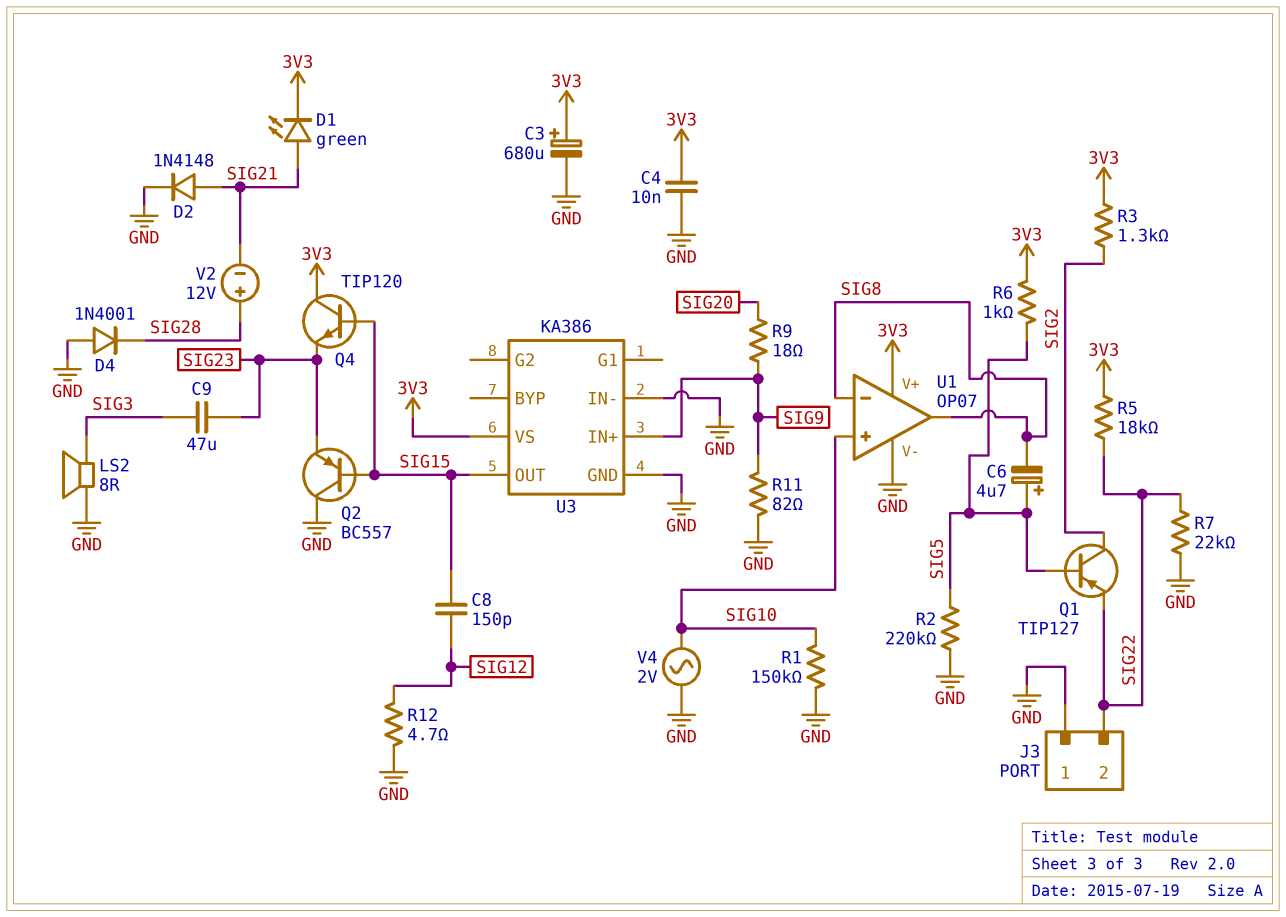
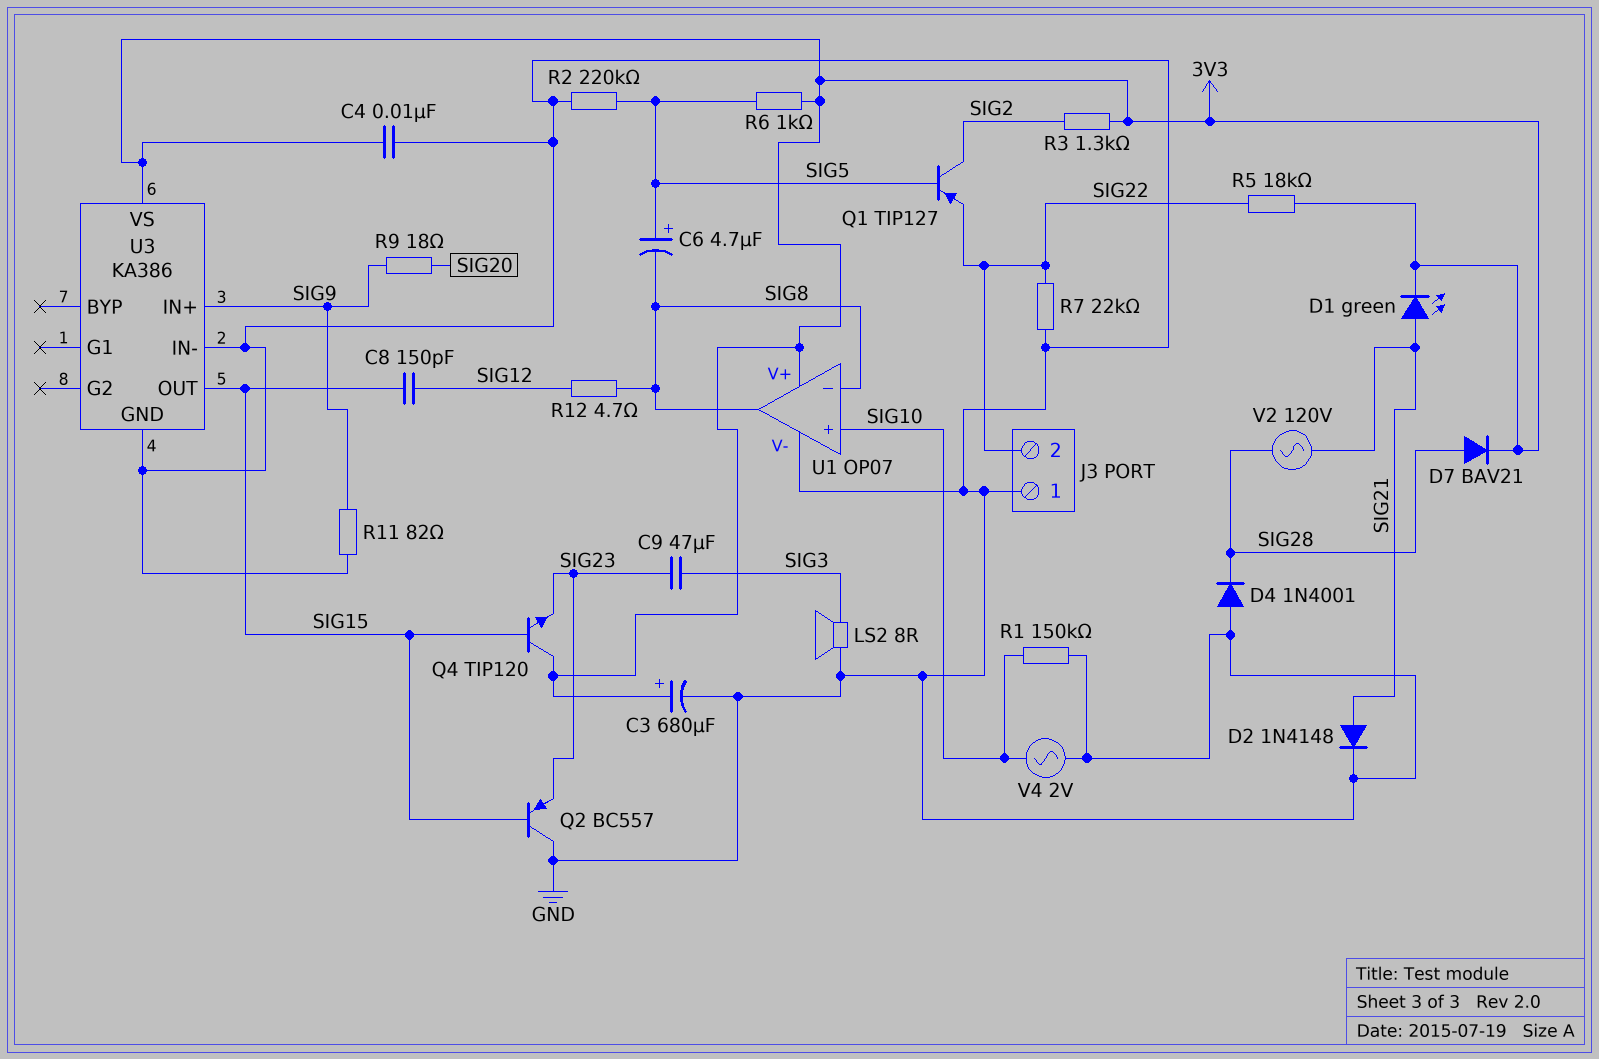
D7: none -> diode BAV21 (A SIG28, K 3V3)
R12: 4.7 (GND, SIG12) -> 4.7 (SIG8, SIG12)
V2: 12V (plus SIG28, minus SIG21) -> AC 120V (SIG21, SIG28)

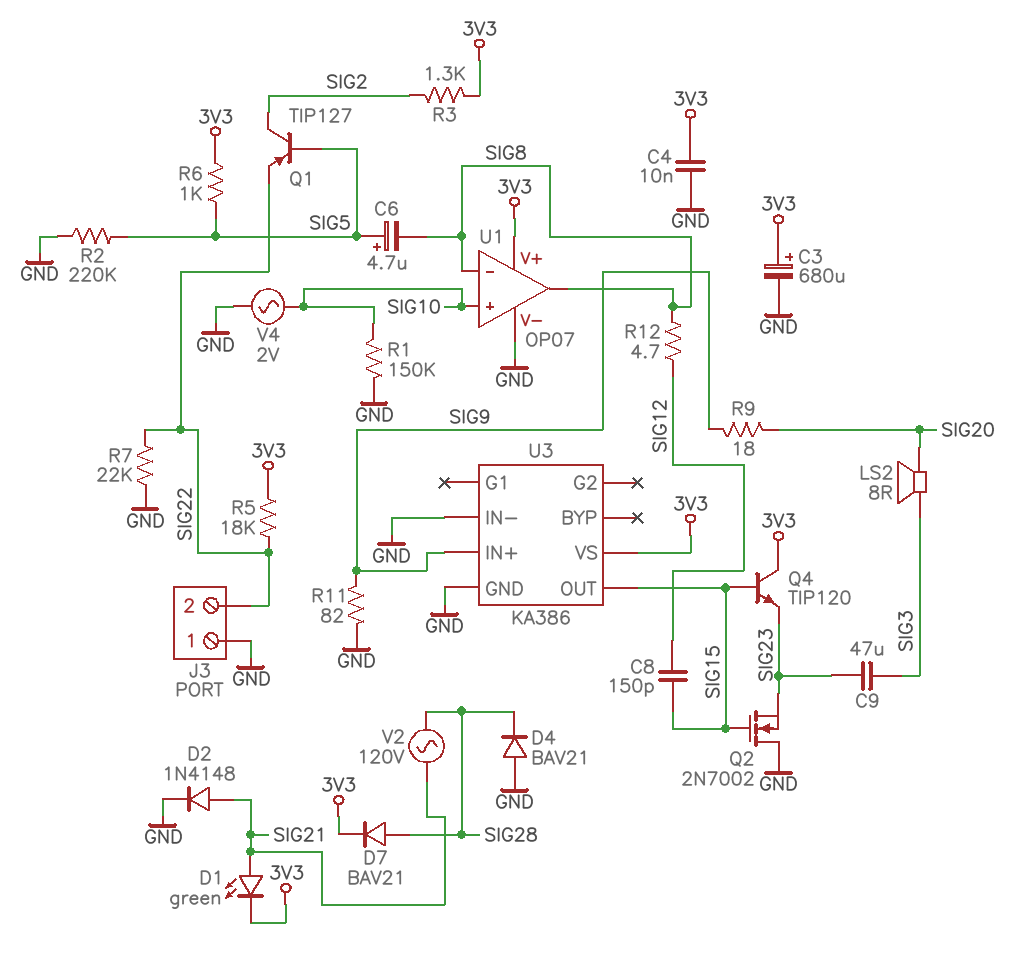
D4: diode 1N4001 (A GND, K SIG28) -> diode BAV21 (A GND, K SIG28)
LS2: speaker 8R (GND, SIG3) -> speaker 8R (SIG3, SIG20)
Q2: PNP BC557 (B SIG15, C GND, E SIG23) -> NMOS 2N7002 (G SIG15, D GND, S SIG23)

